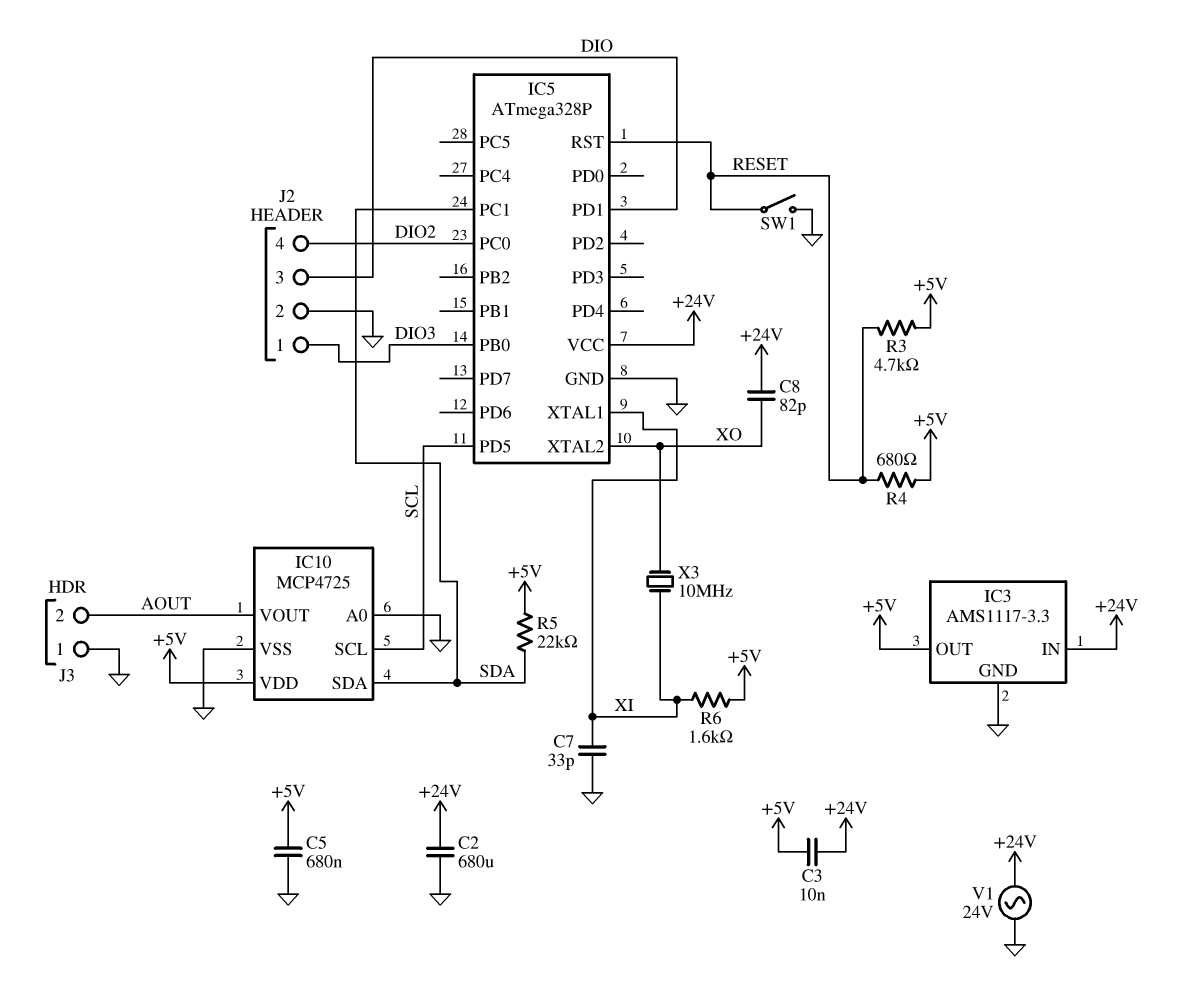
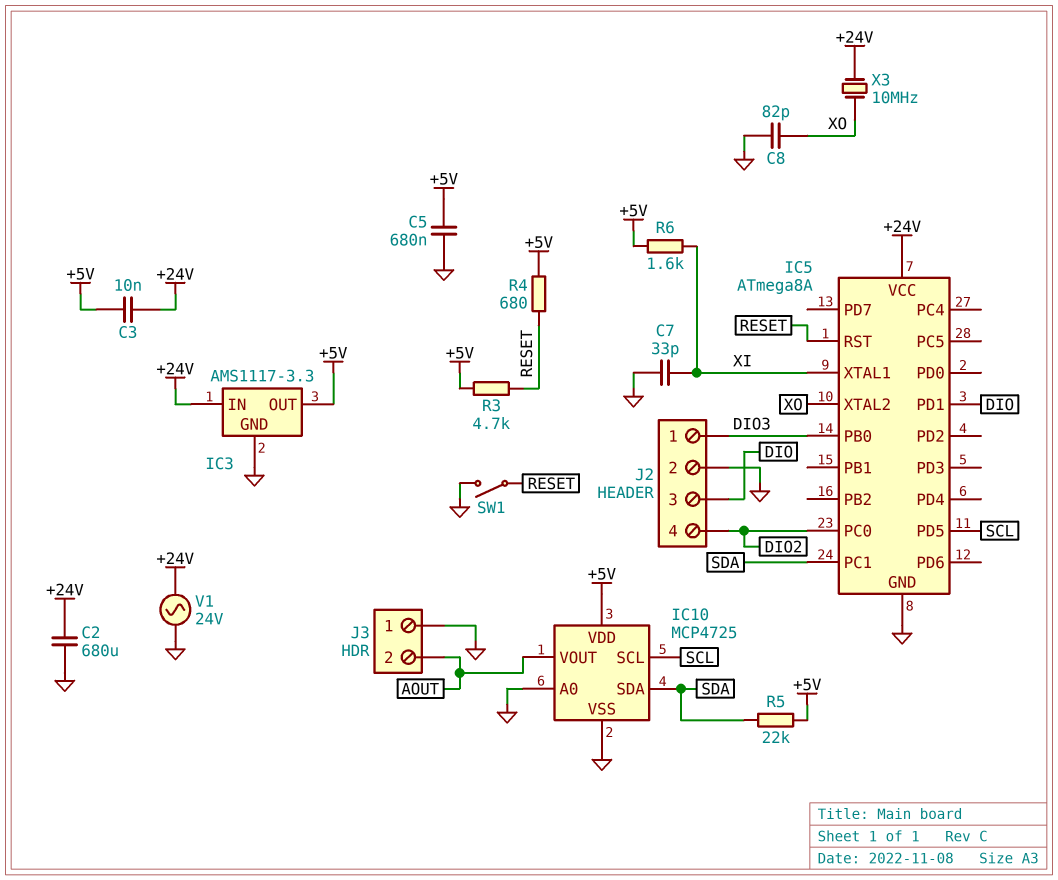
C8: 82pF (+24V, XO) -> 82pF (GND, XO)
IC5: ATmega328P -> ATmega8A
X3: 10MHz (XI, XO) -> 10MHz (+24V, XO)

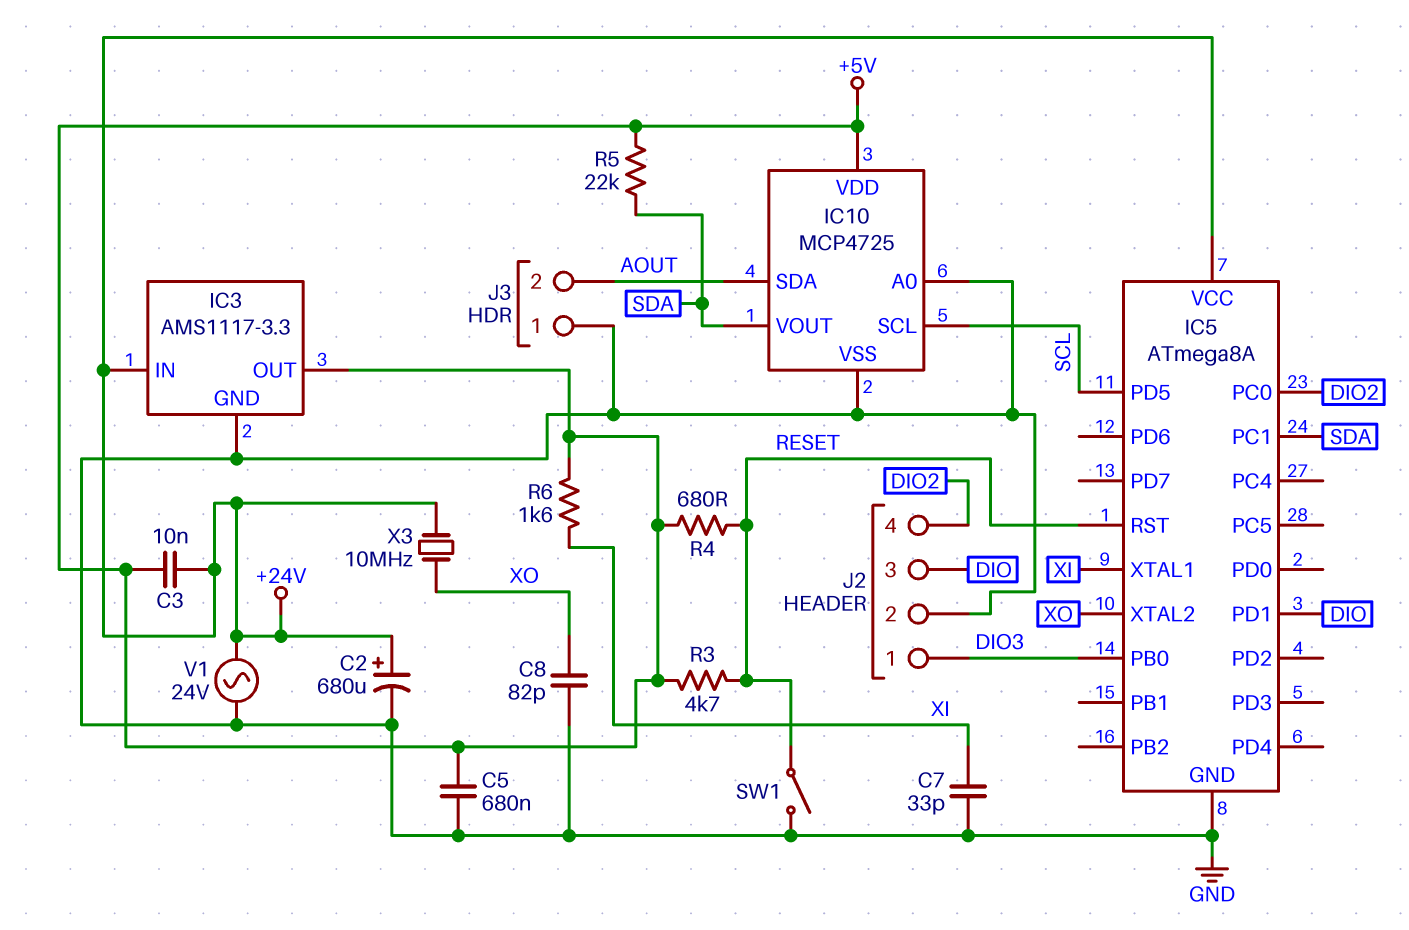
C2: 680uF (+24V, GND) -> 680uF (plus +24V, minus GND)
IC10 pin SDA: SDA -> AOUT
IC10 pin VOUT: AOUT -> SDA

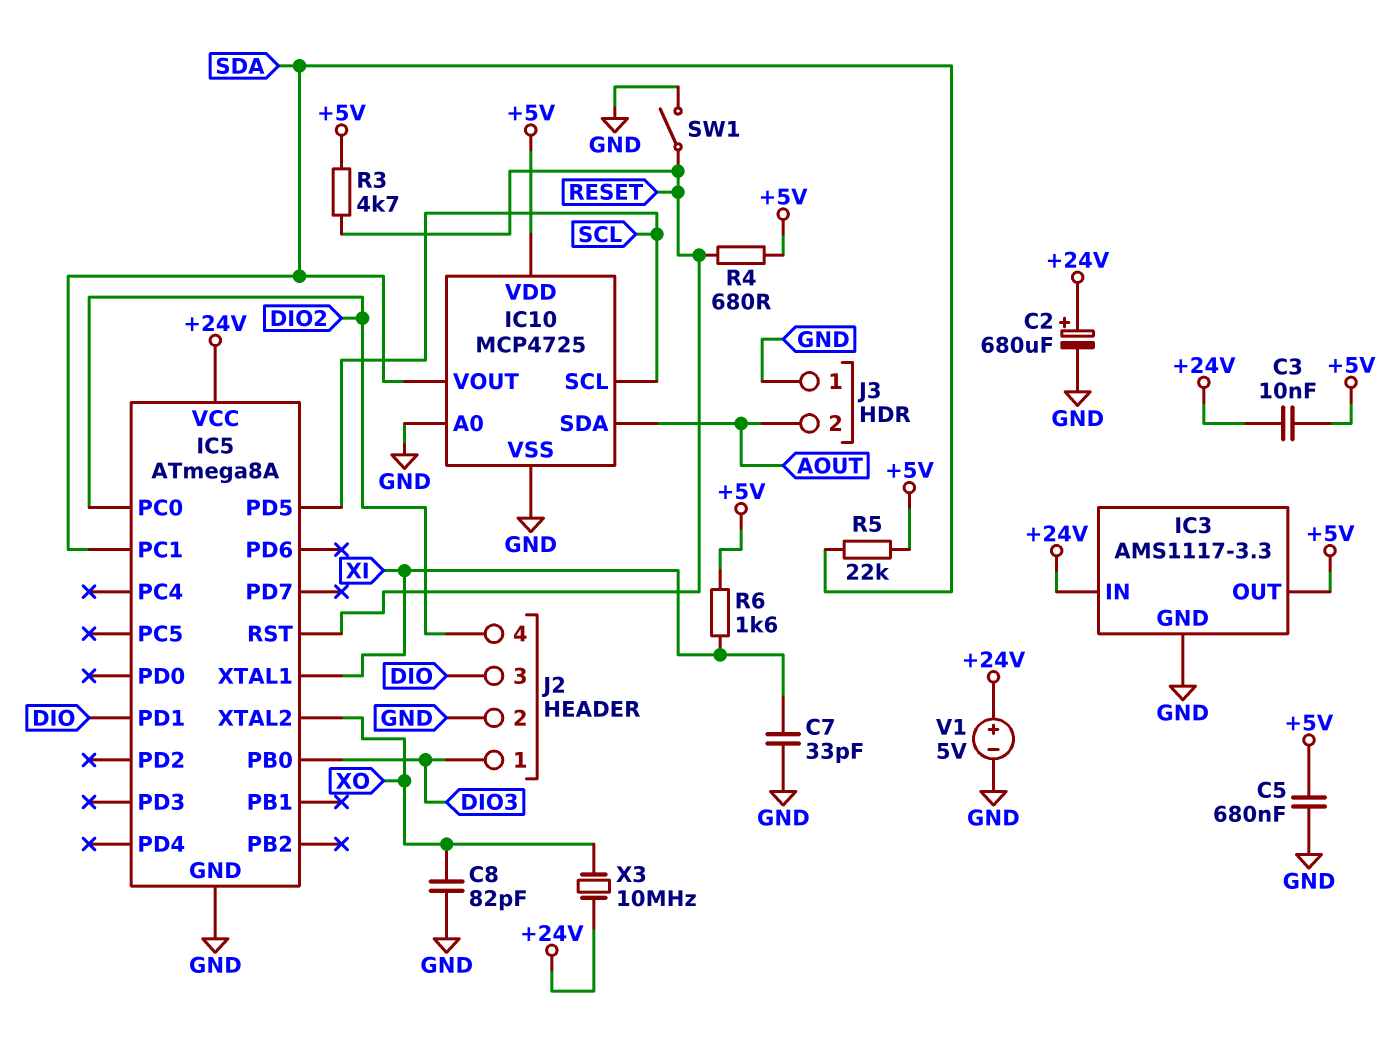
V1: AC 24V (+24V, GND) -> 5V (plus +24V, minus GND)

